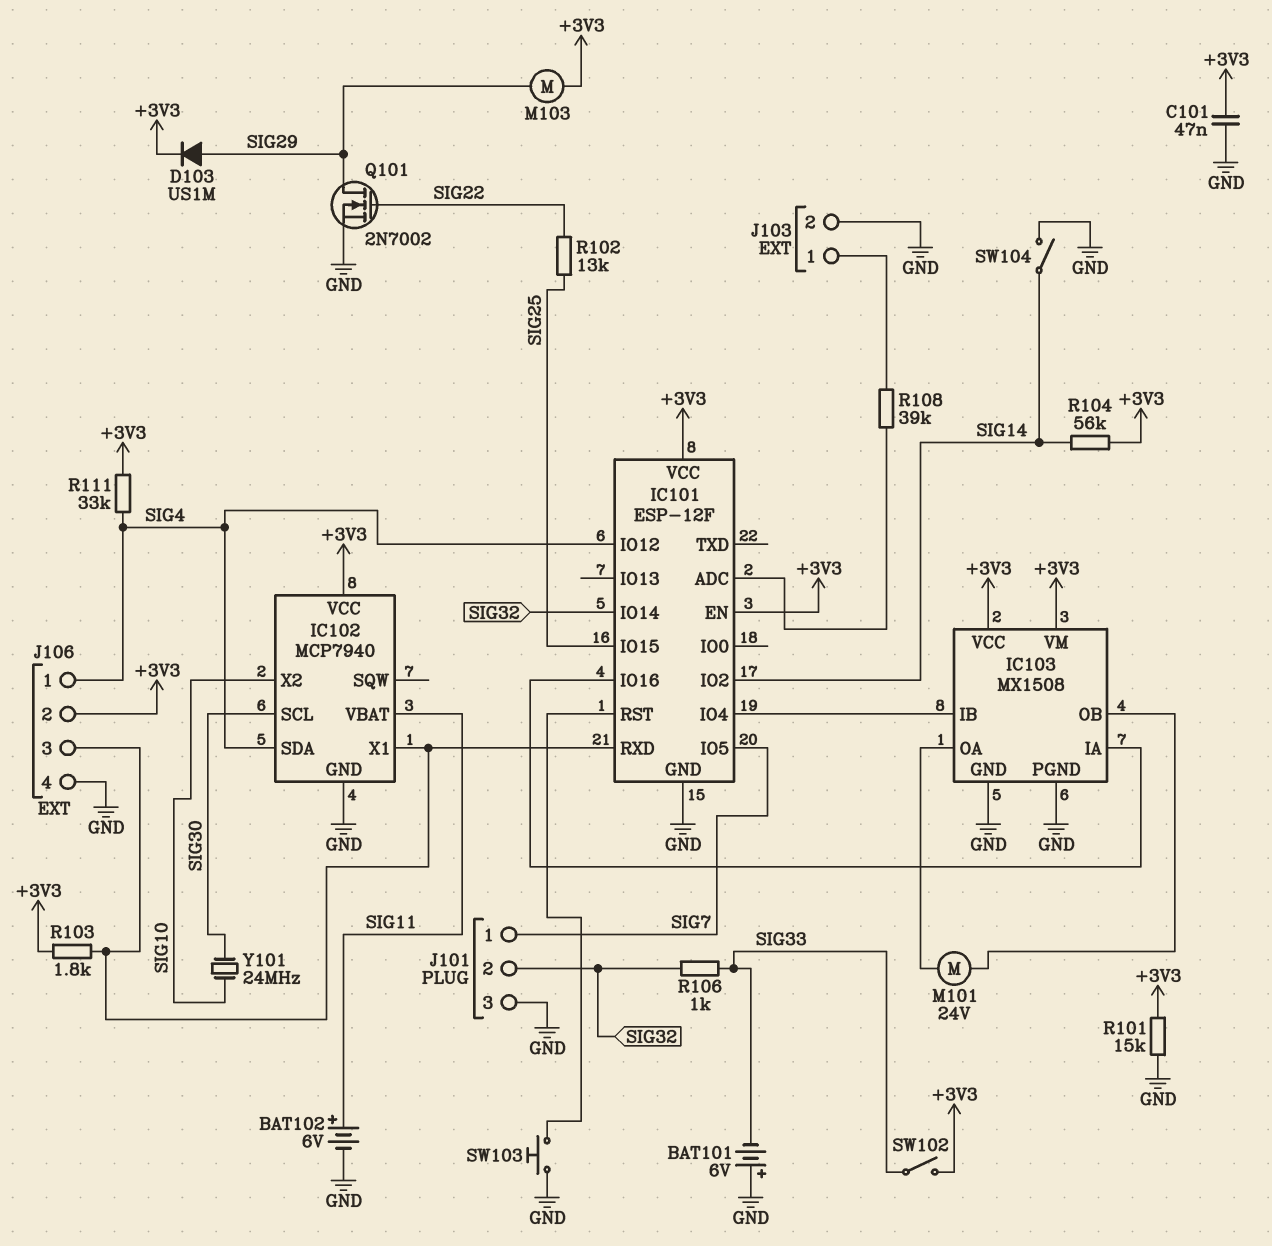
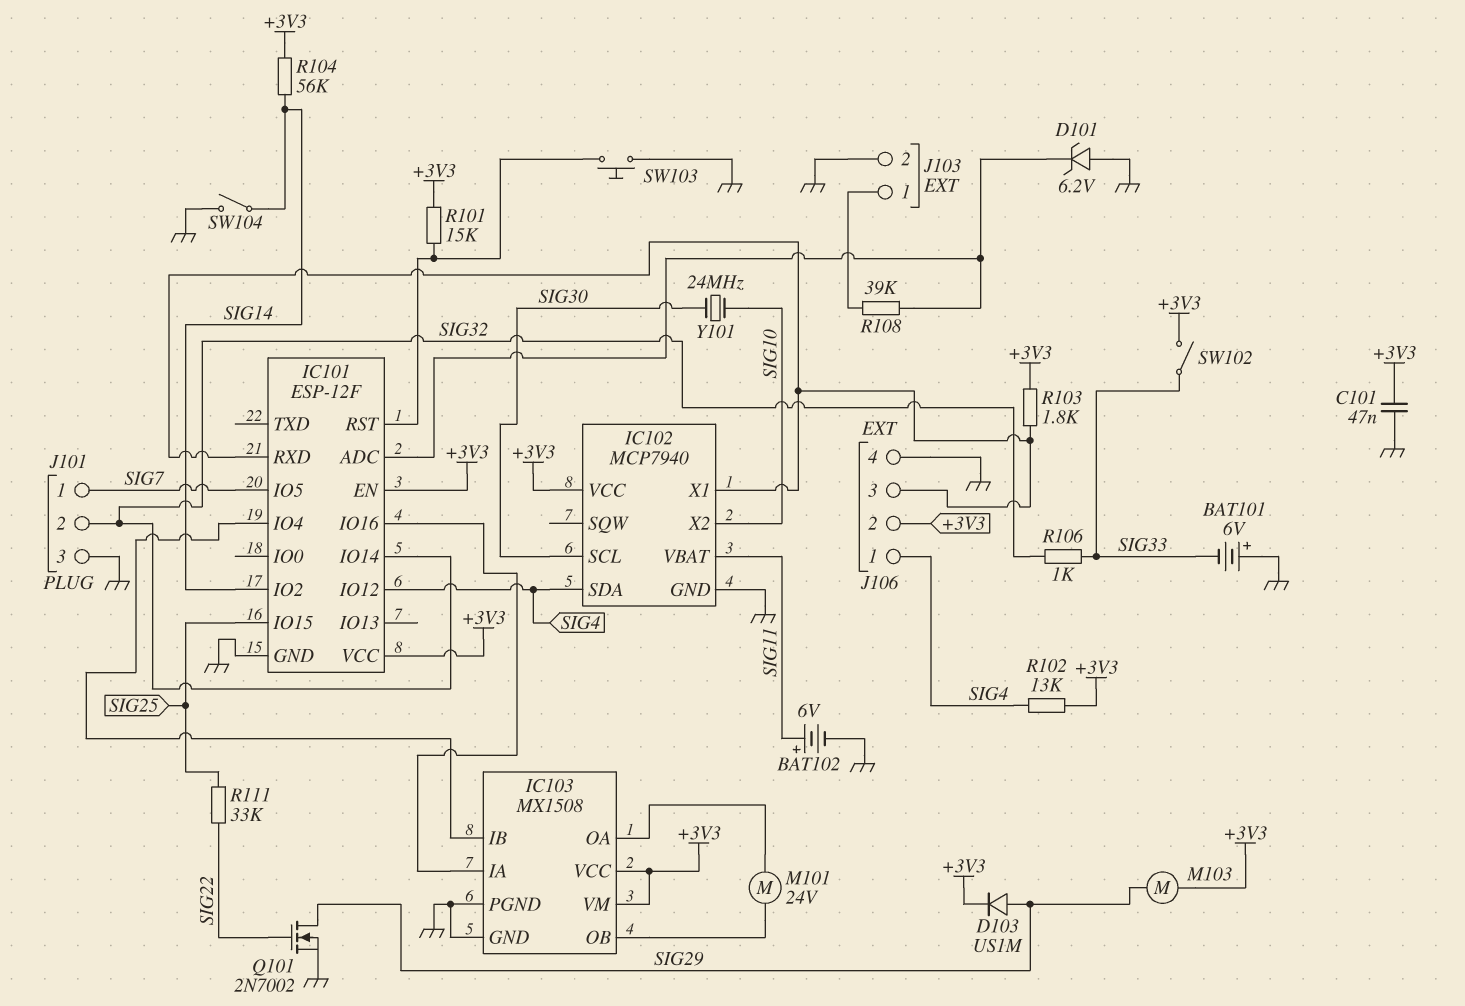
D101: none -> zener 6.2V (A GND, K IC101/ADC)
R101: 15k (+3V3, GND) -> 15k (+3V3, IC101/RST)
R102: 13k (SIG22, SIG25) -> 13k (+3V3, SIG4)
R111: 33k (+3V3, SIG4) -> 33k (SIG22, SIG25)

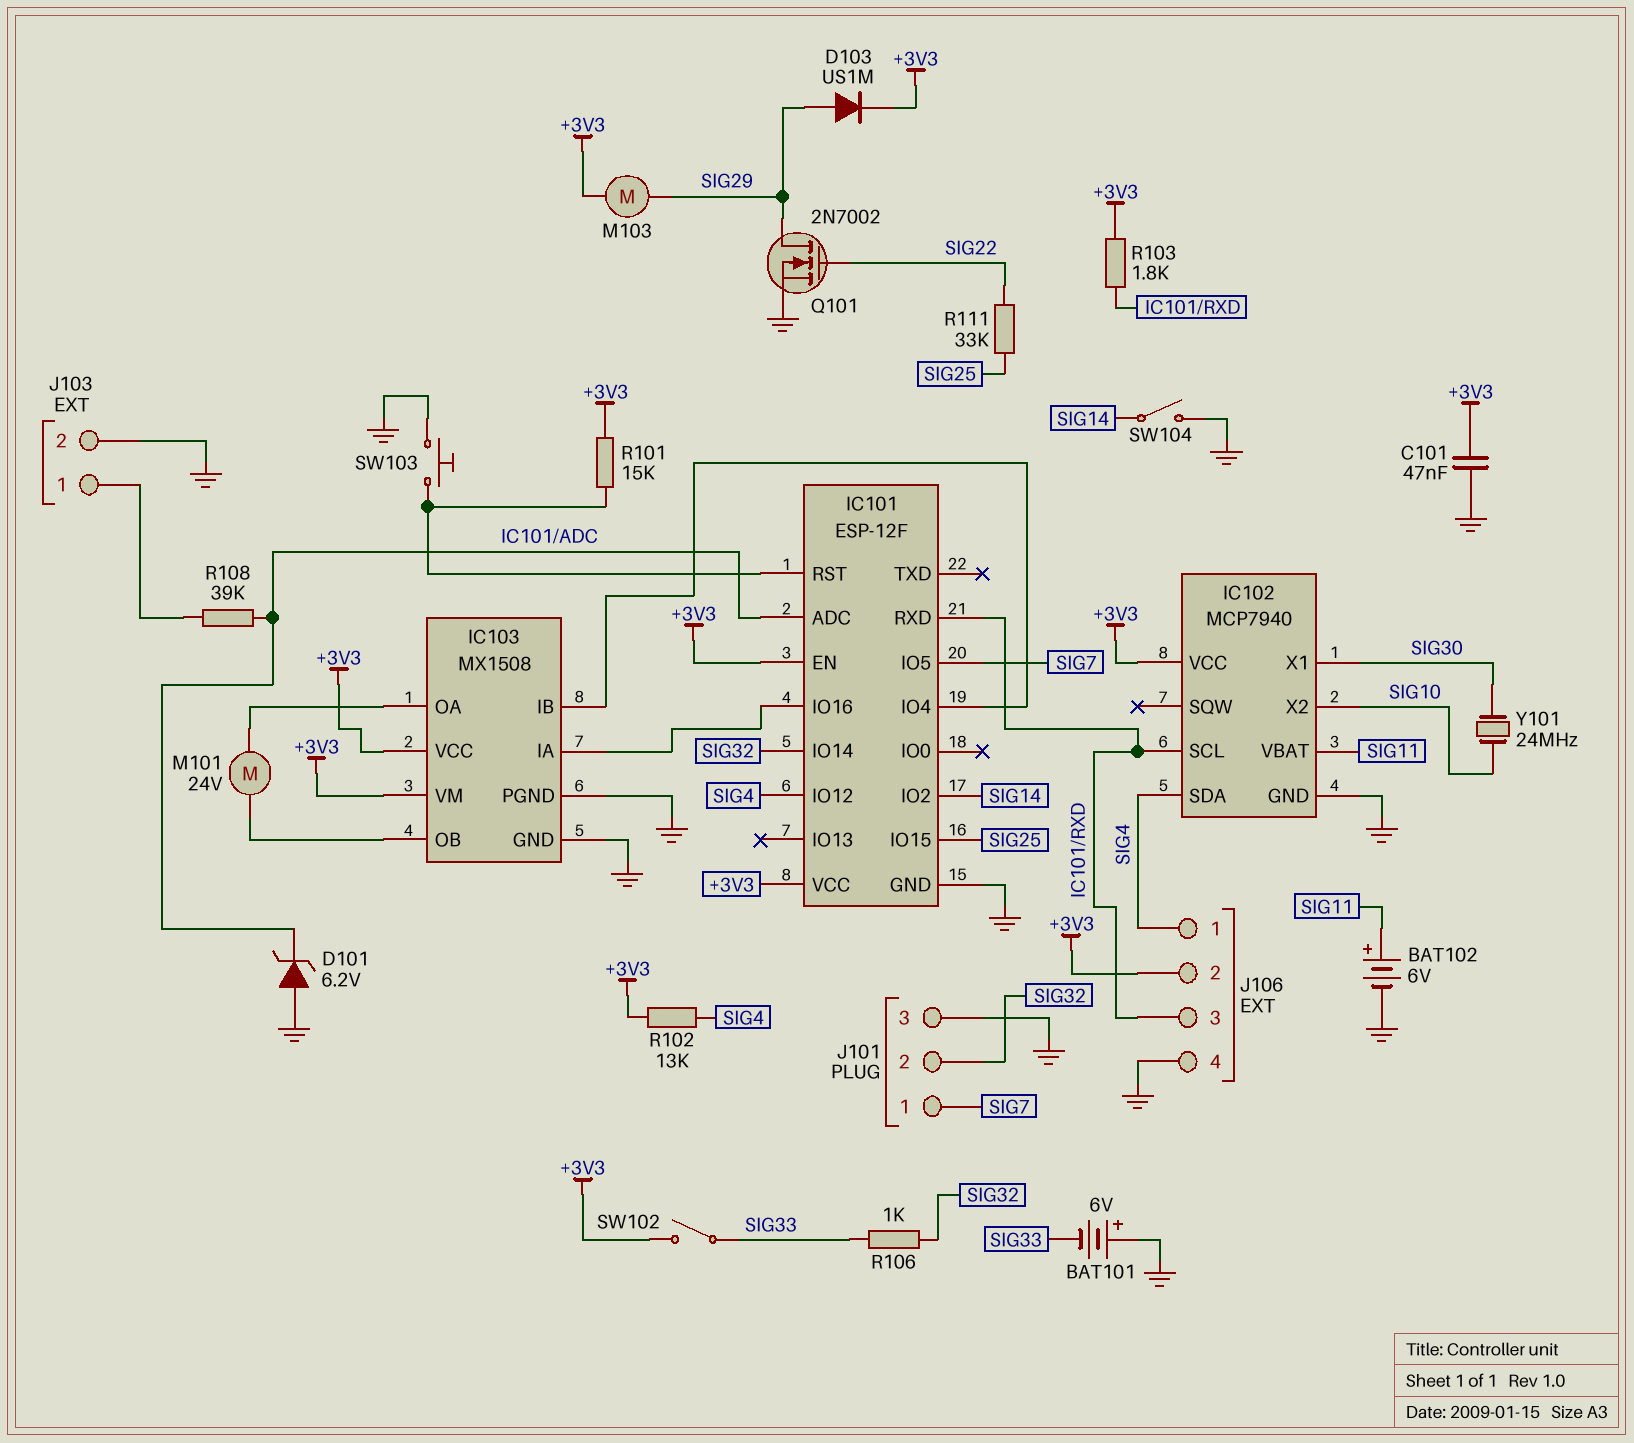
IC102 pin SCL: SIG30 -> IC101/RXD
IC102 pin X1: IC101/RXD -> SIG30
R104: 56k (+3V3, SIG14) -> none

